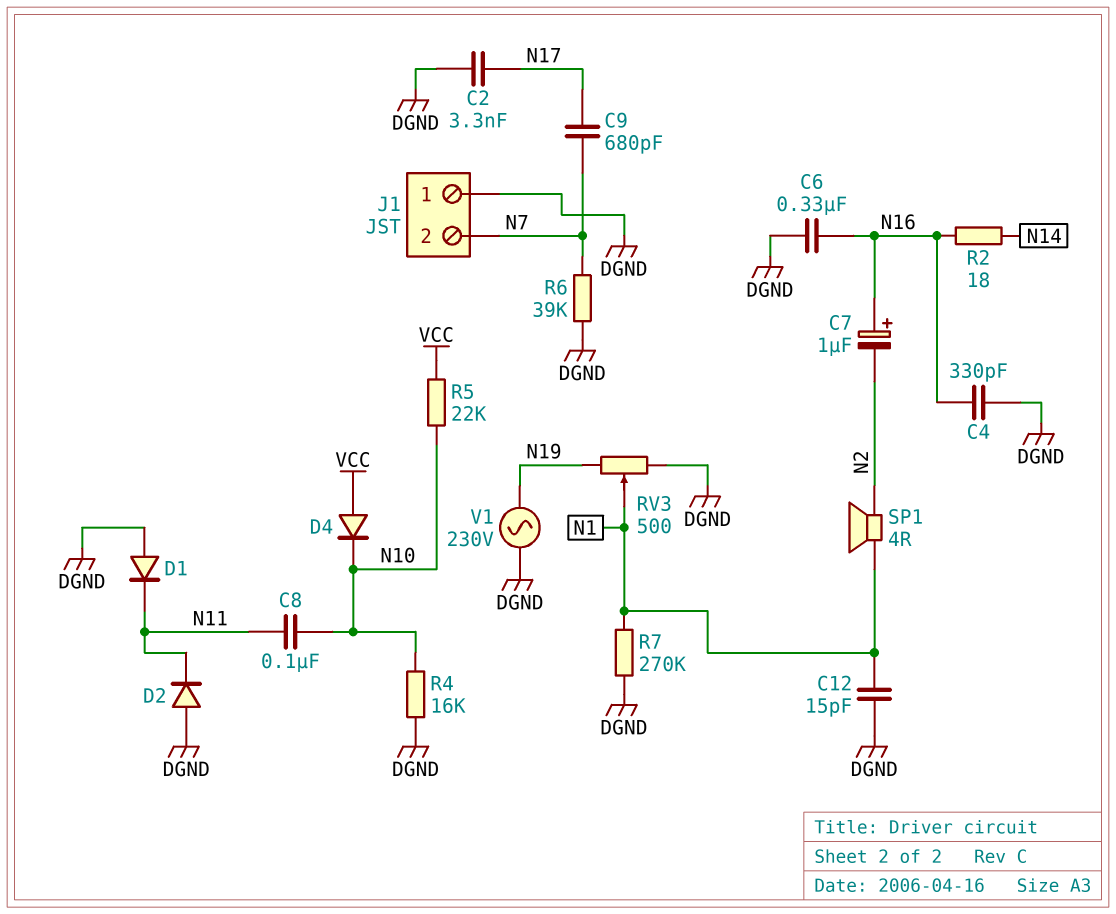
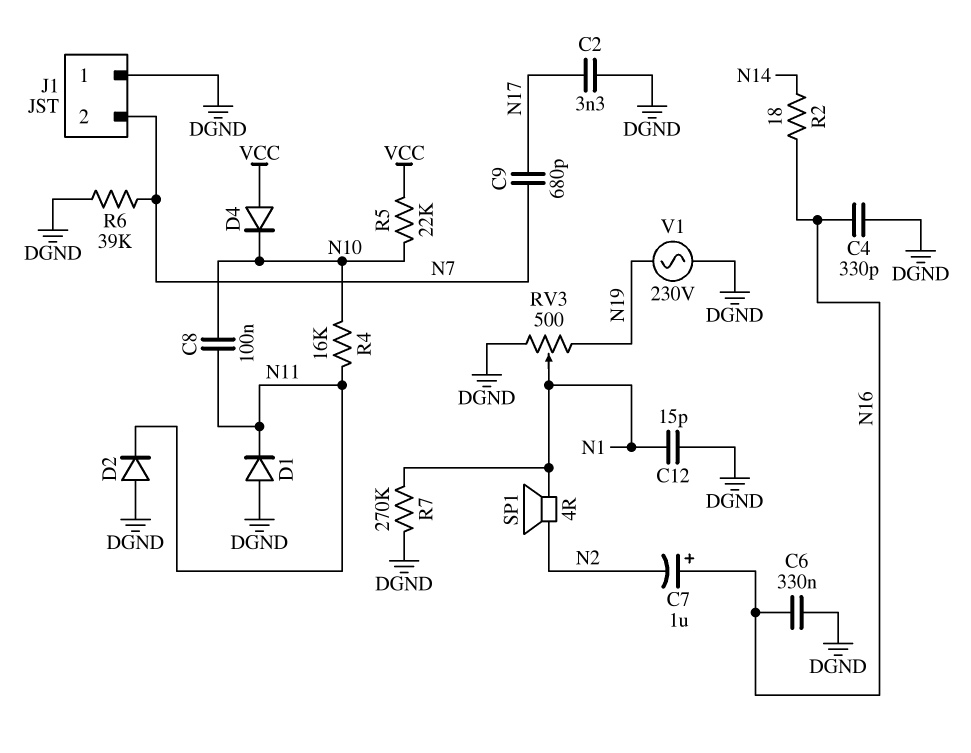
R4: 16k (DGND, N10) -> 16k (N10, N11)

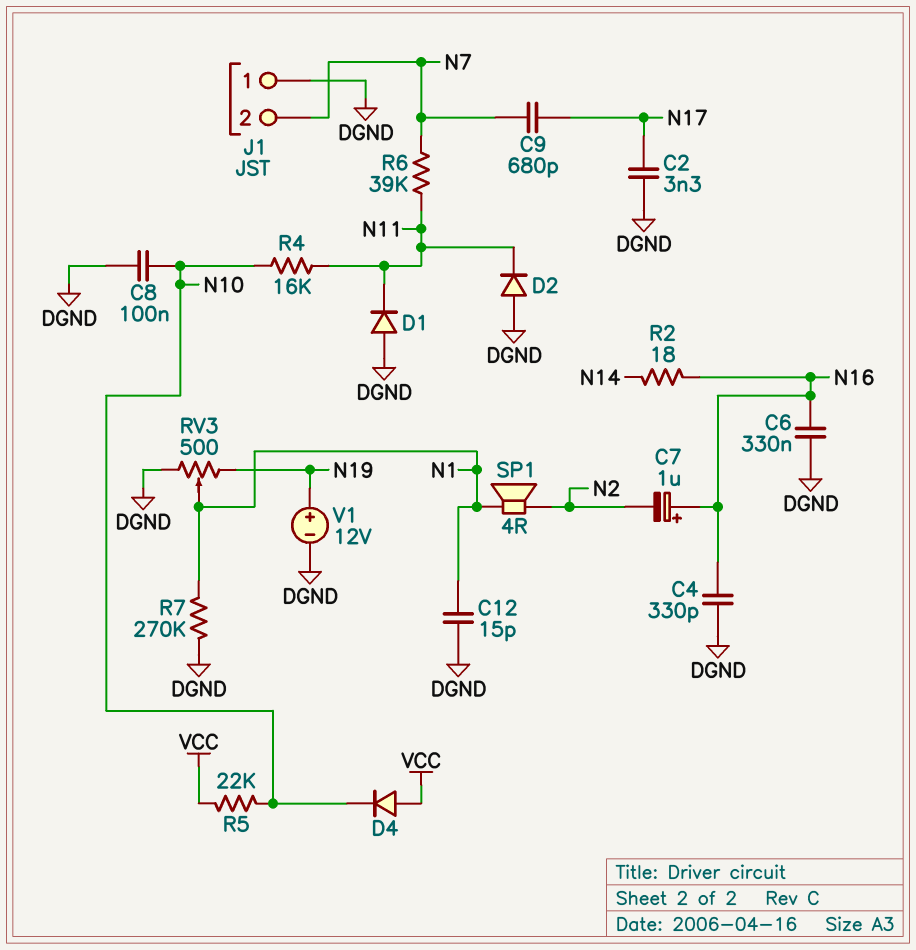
C8: 100nF (N10, N11) -> 100nF (DGND, N10)
R6: 39k (DGND, N7) -> 39k (N7, N11)
V1: AC 230V (DGND, N19) -> 12V (plus N19, minus DGND)

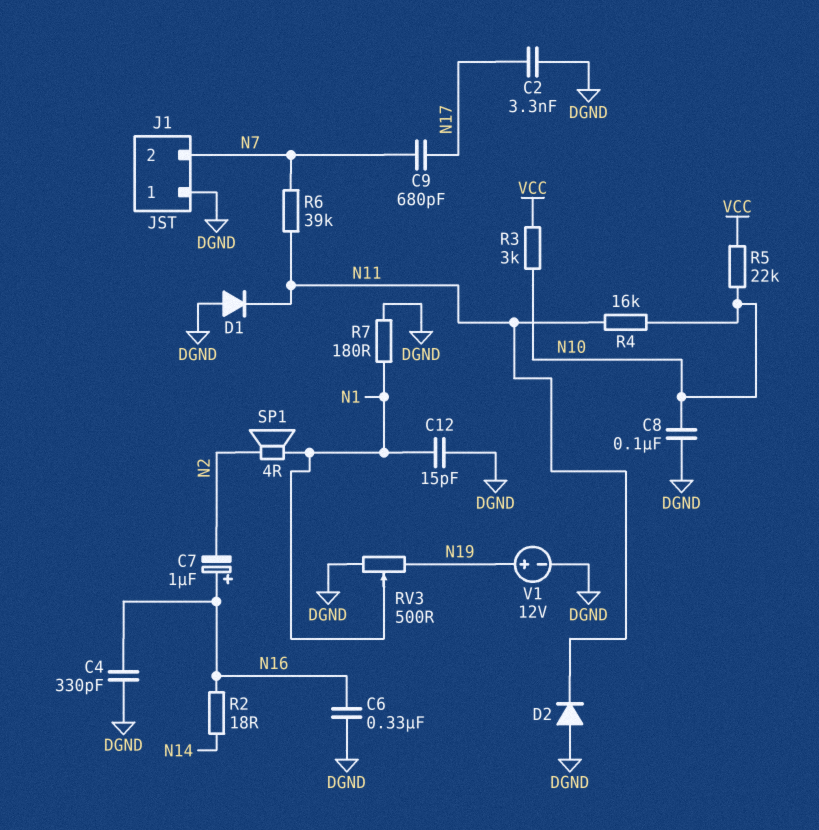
D4: diode (A VCC, K N10) -> none
R3: none -> 3k (N10, VCC)
R7: 270k (DGND, N1) -> 180 (DGND, N1)

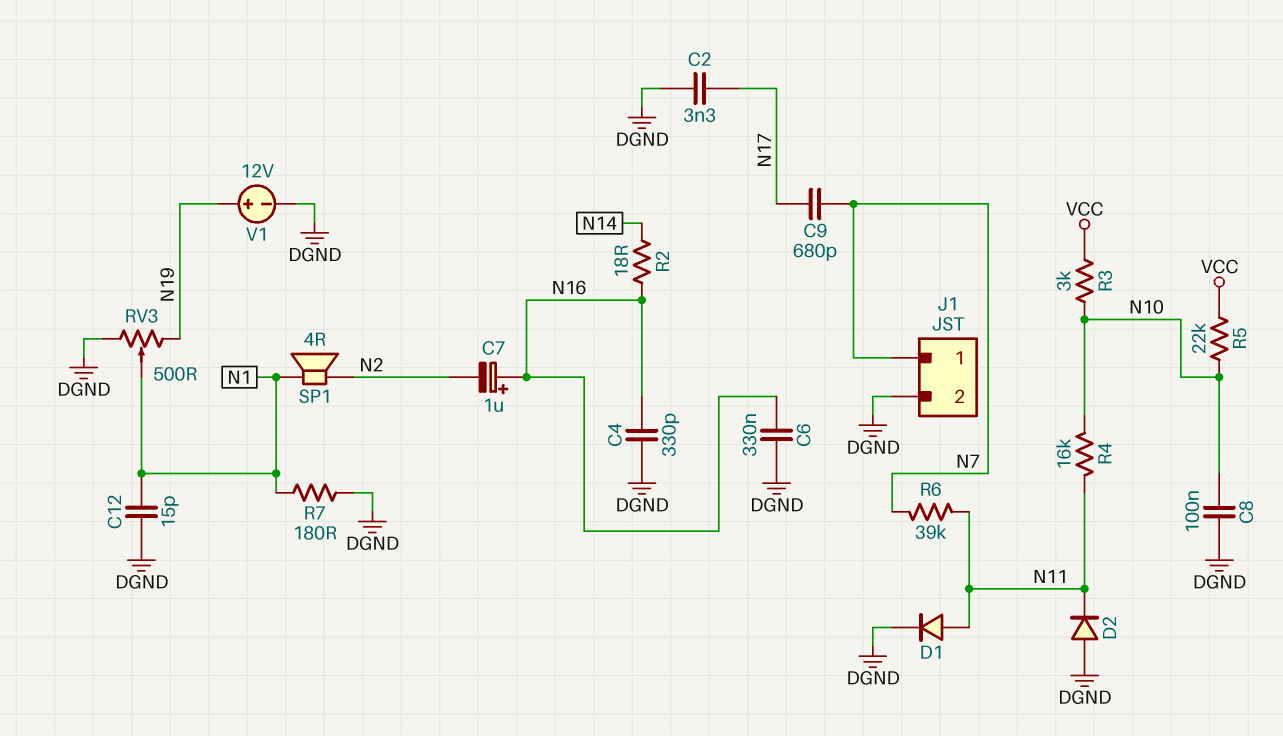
D1: diode (A DGND, K N11) -> diode (A N11, K DGND)
J1 pin 1: DGND -> N7
J1 pin 2: N7 -> DGND

